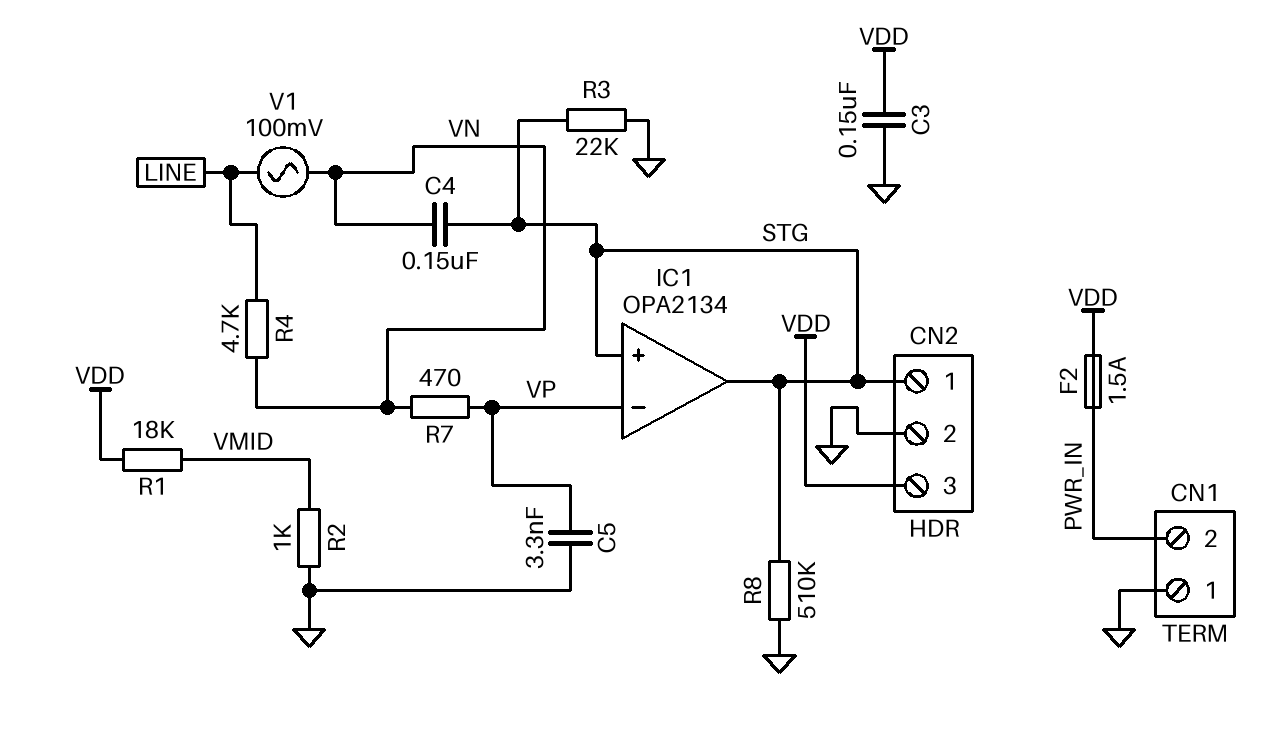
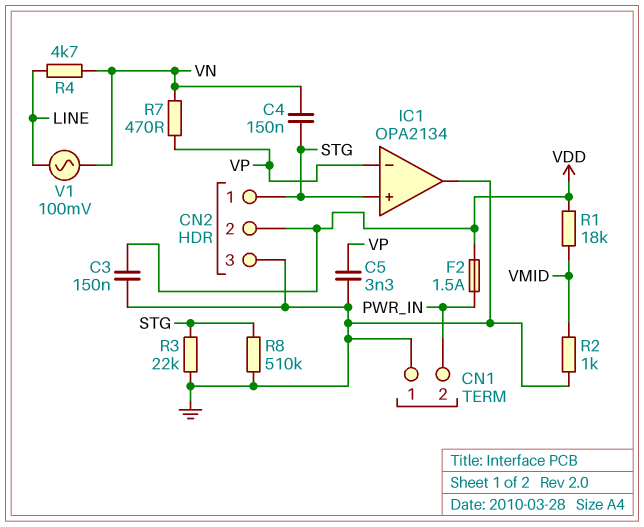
CN2 pin 2: GND -> VDD
CN2 pin 3: VDD -> GND
IC1 pin out: STG -> GND

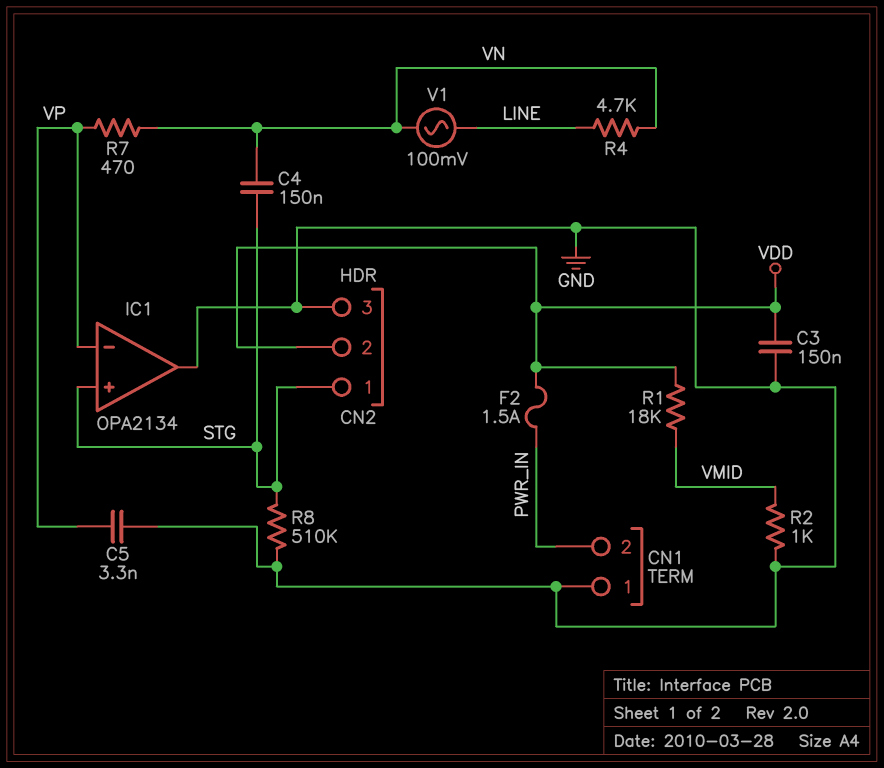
R3: 22k (GND, STG) -> none

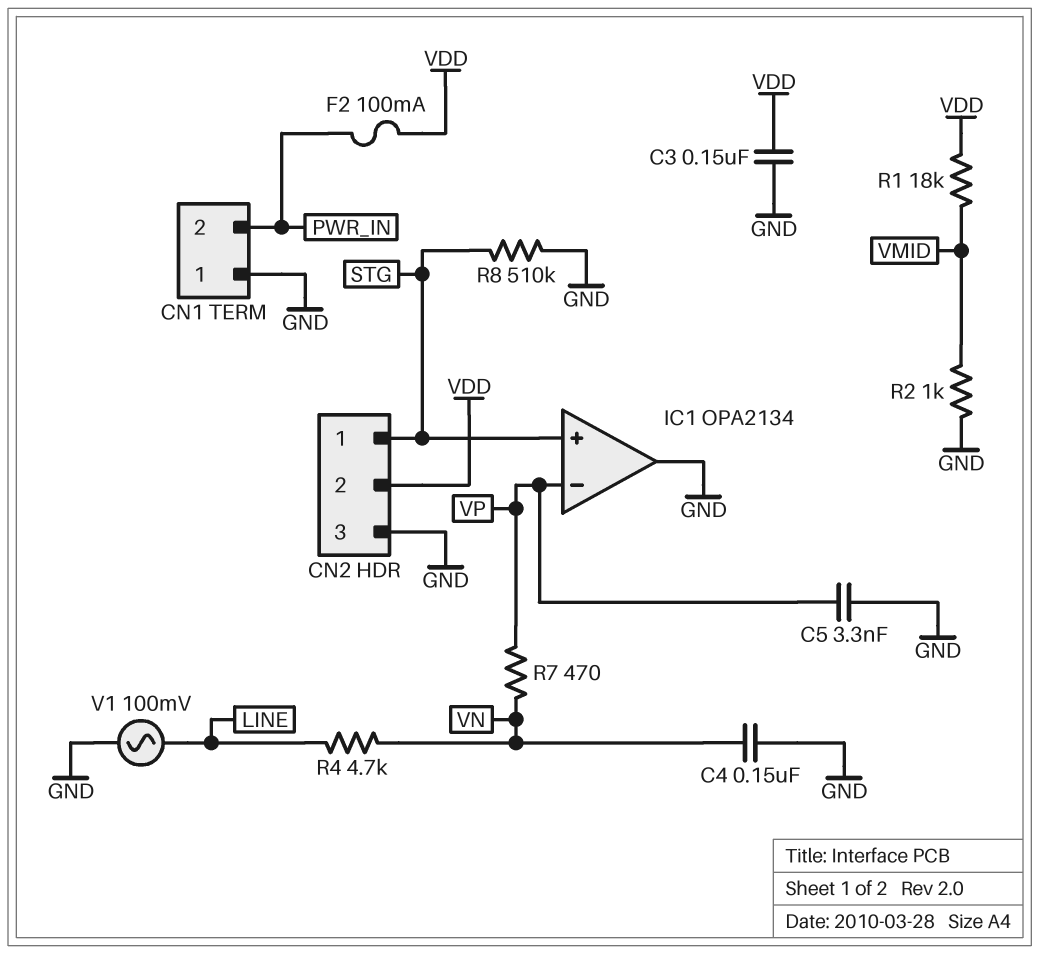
C4: 150nF (STG, VN) -> 150nF (GND, VN)
F2: 1.5A (PWR_IN, VDD) -> 100mA (PWR_IN, VDD)
V1: AC 100mV (LINE, VN) -> AC 100mV (GND, LINE)

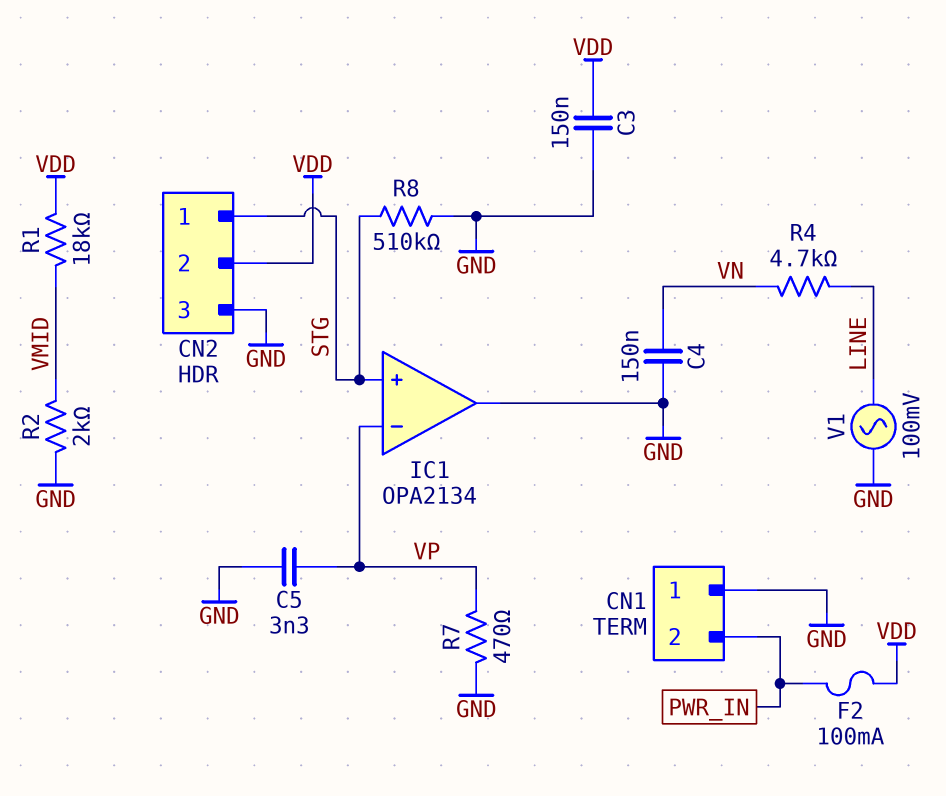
R2: 1k (GND, VMID) -> 2k (GND, VMID)
R7: 470 (VN, VP) -> 470 (GND, VP)

